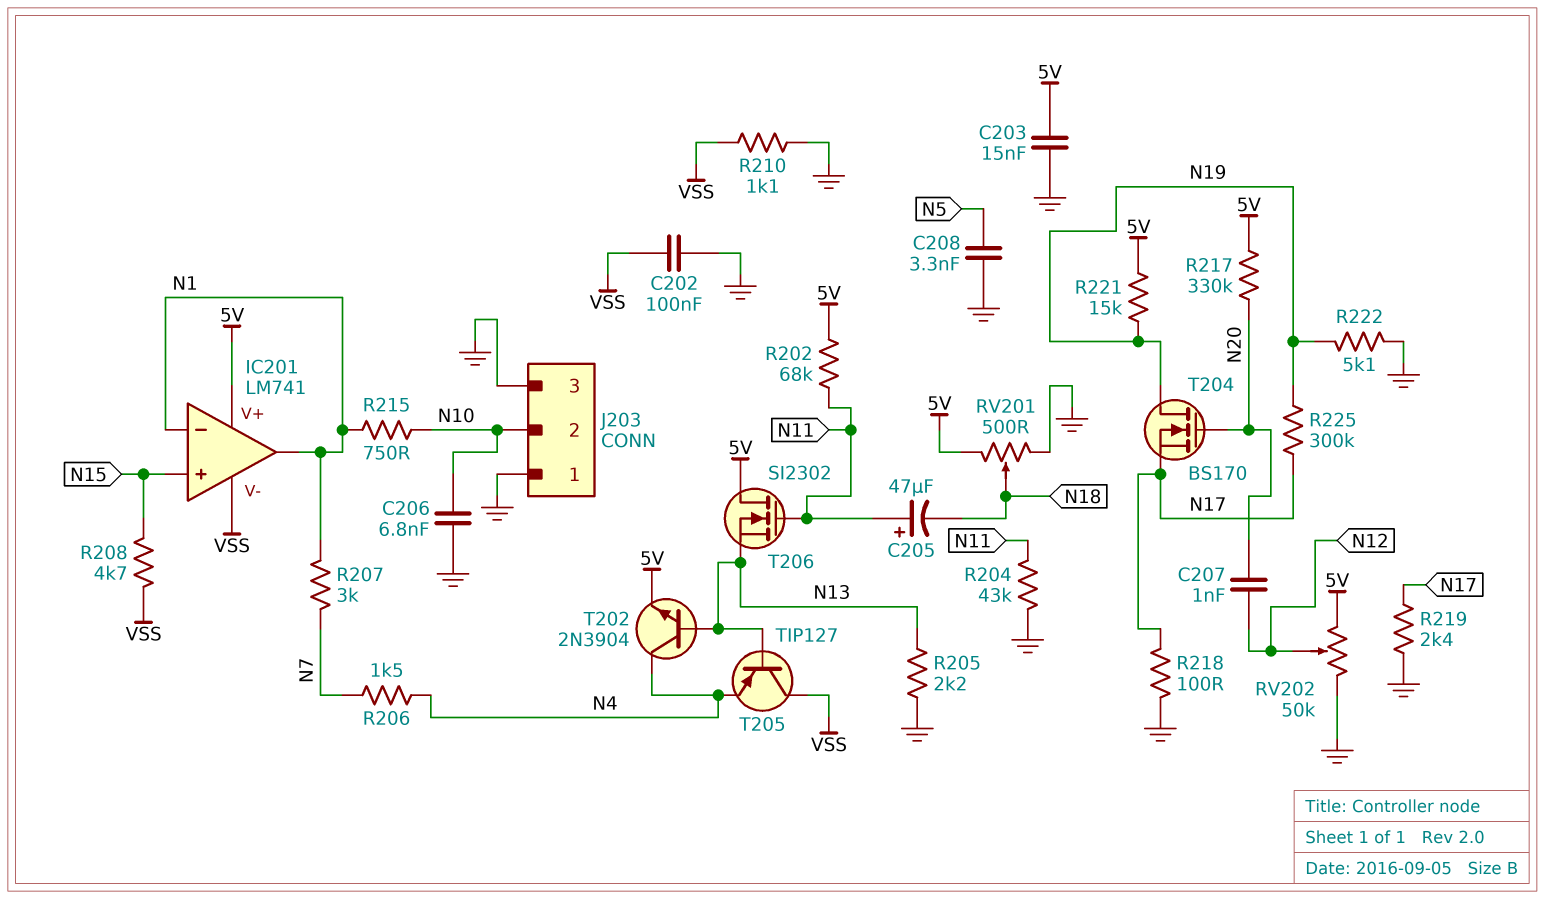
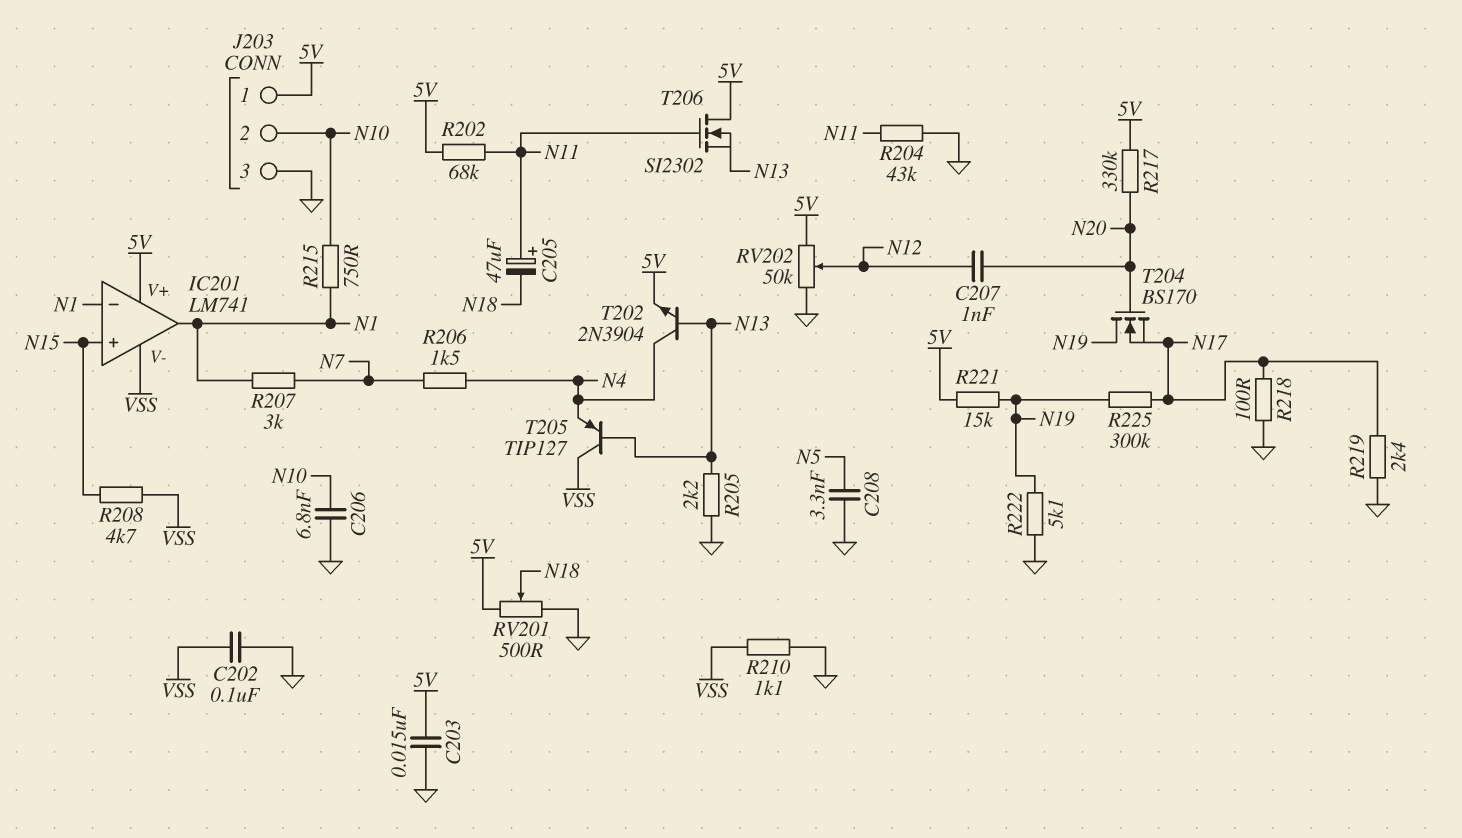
J203 pin 1: GND -> 5V

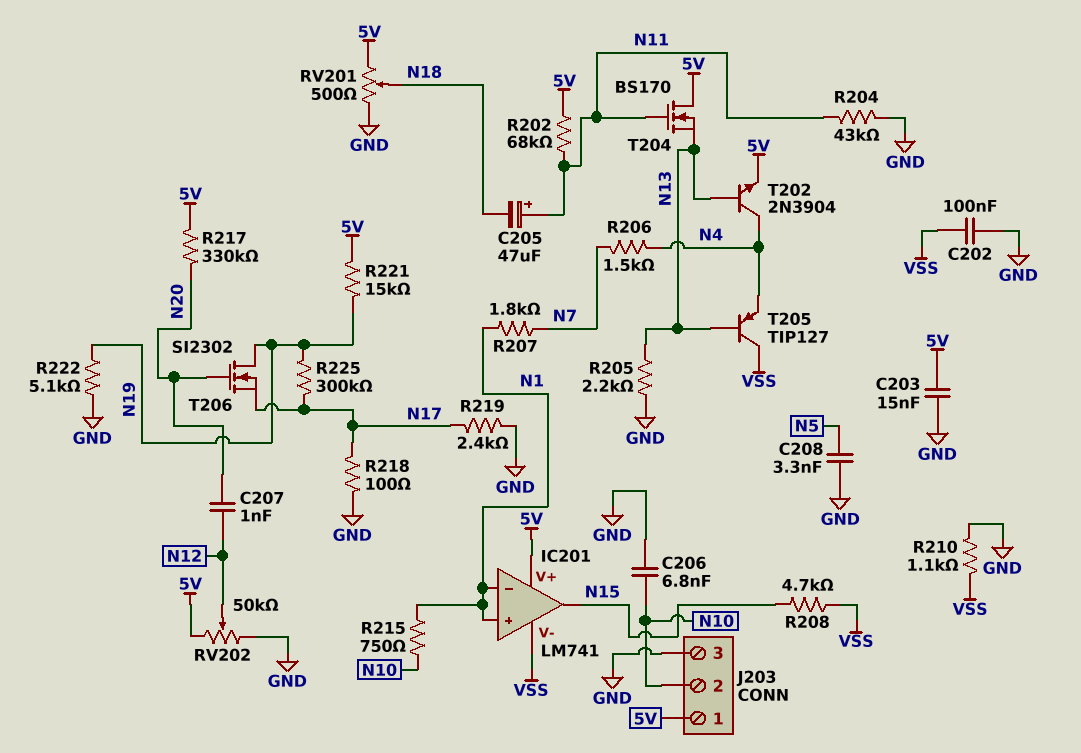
IC201 pin in+: N15 -> N1
IC201 pin out: N1 -> N15
R207: 3k (N1, N7) -> 1.8k (N1, N7)
T204: NMOS BS170 (G N20, D N19, S N17) -> NMOS BS170 (G N11, D 5V, S N13)
T206: NMOS SI2302 (G N11, D 5V, S N13) -> NMOS SI2302 (G N20, D N19, S N17)

